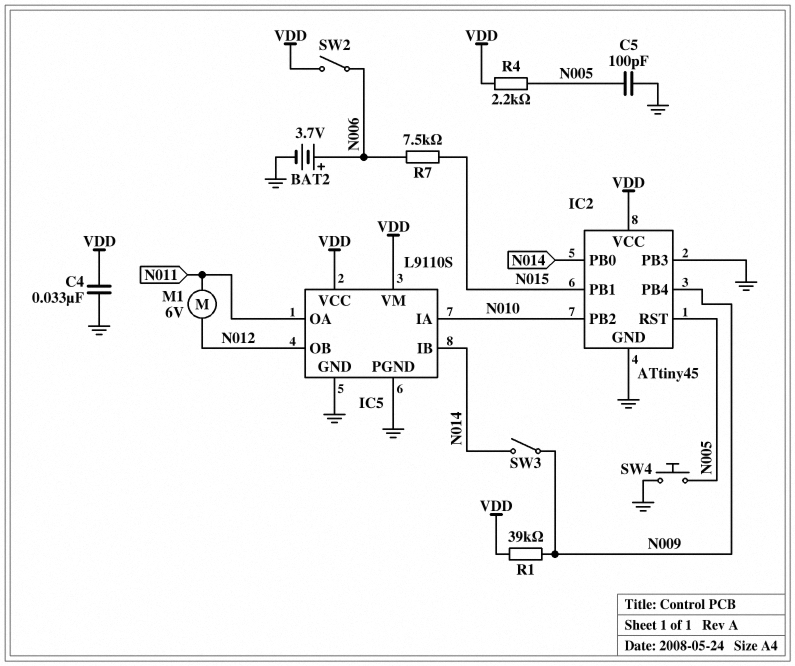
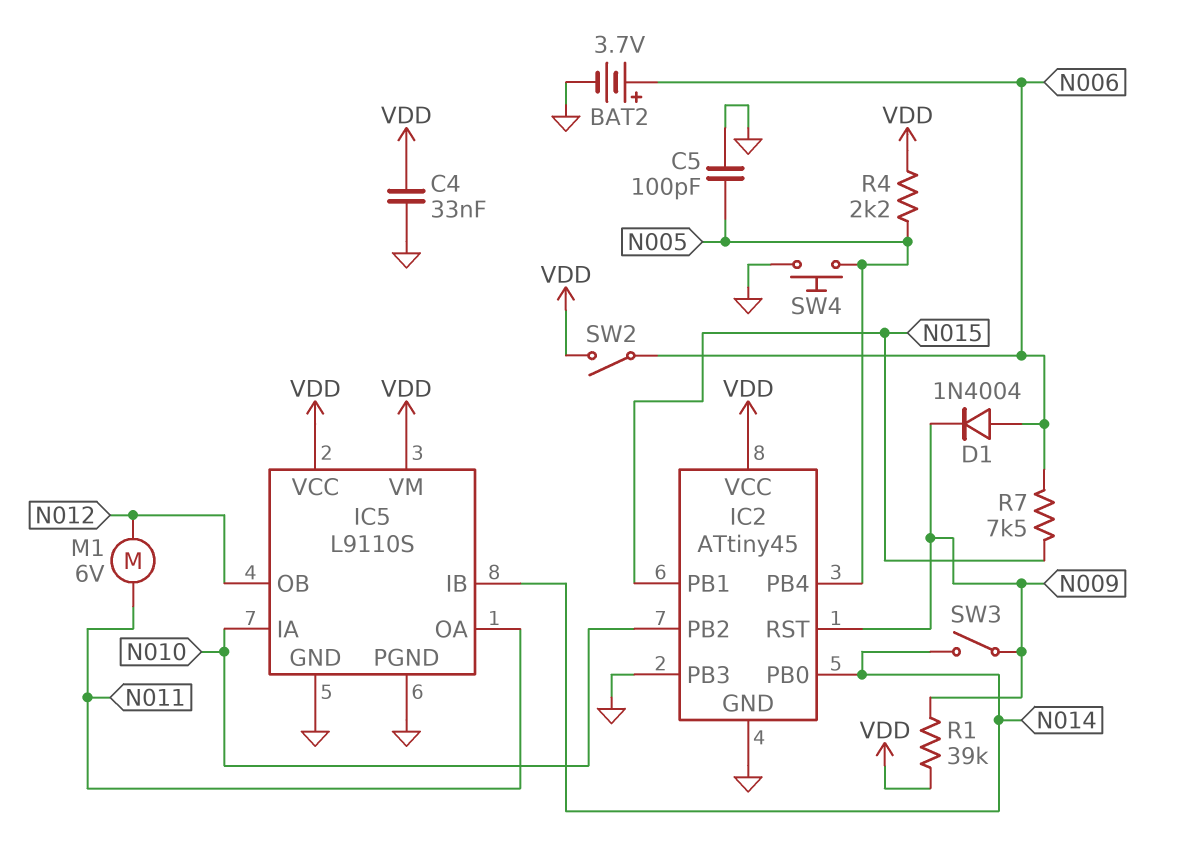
D1: none -> diode 1N4004 (A N006, K N009)
IC2 pin PB4: N009 -> N005
IC2 pin RST: N005 -> N009

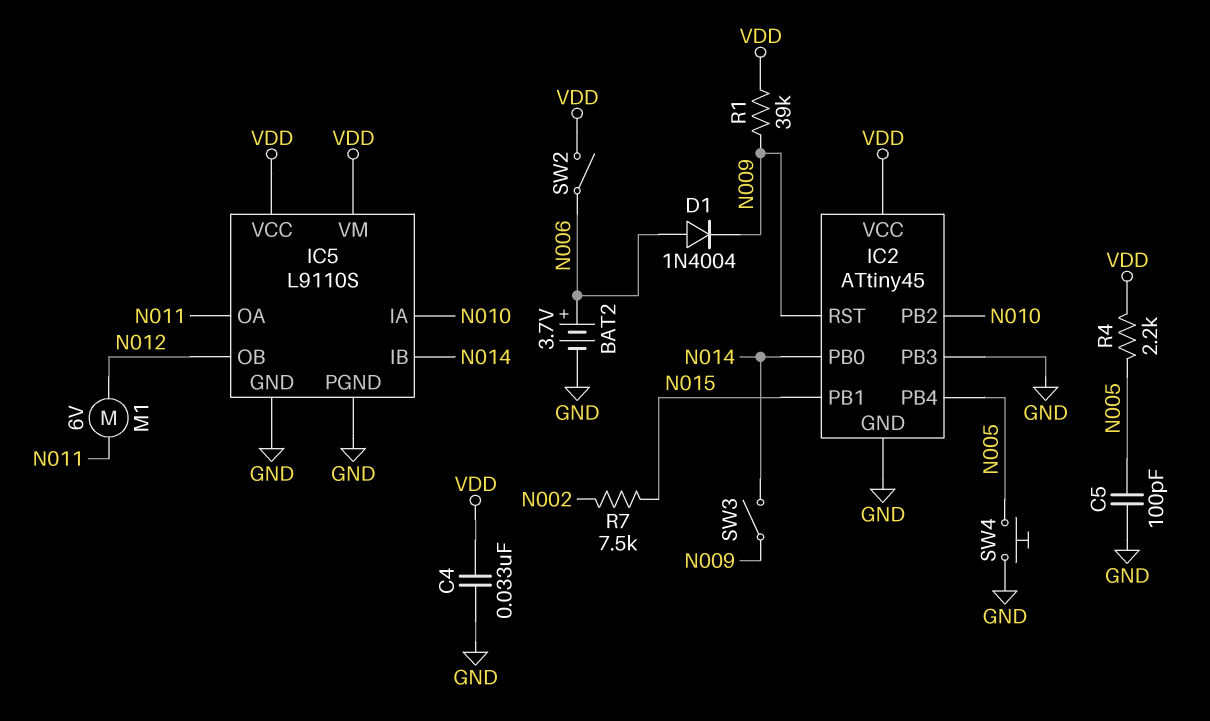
R7: 7.5k (N006, N015) -> 7.5k (N002, N015)

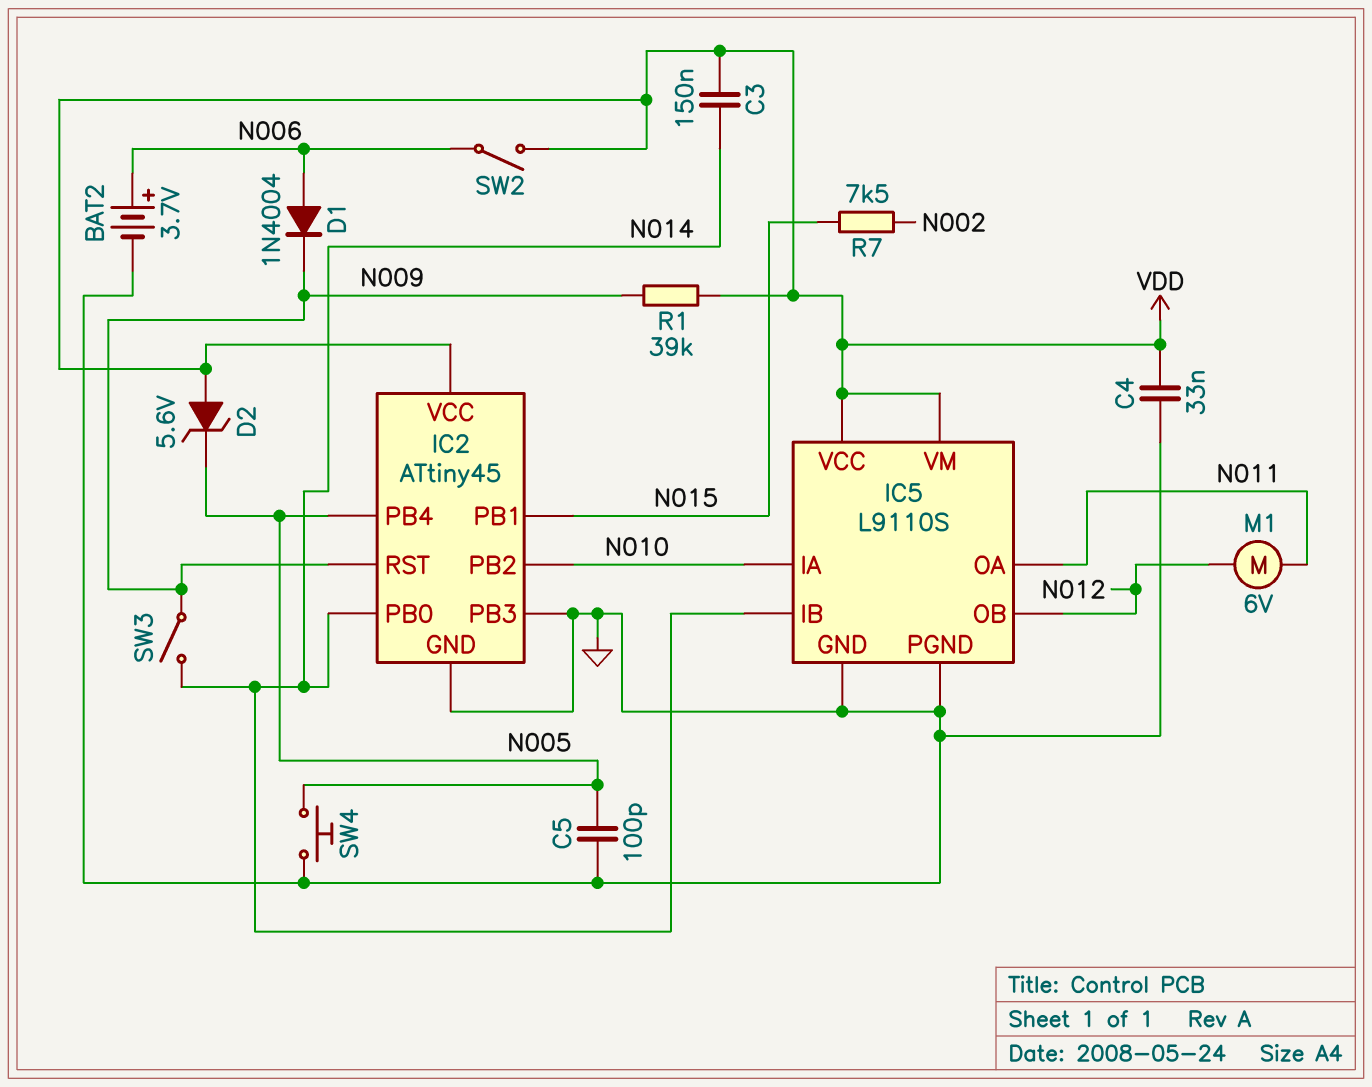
C3: none -> 150nF (N014, VDD)
D2: none -> zener 5.6V (A VDD, K N005)
R4: 2.2k (N005, VDD) -> none

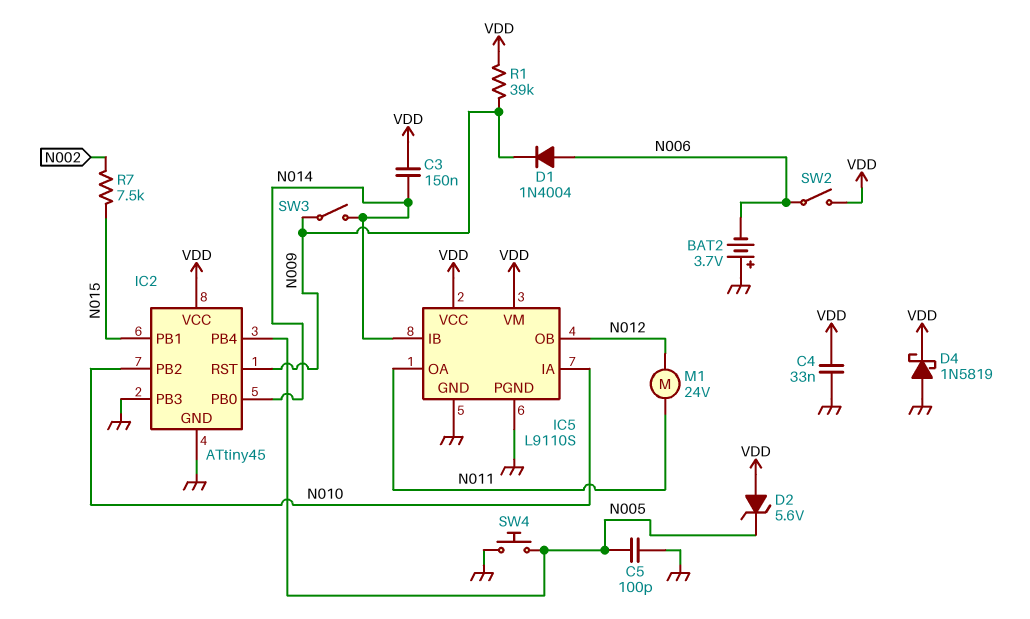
BAT2: 3.7V (plus N006, minus GND) -> 3.7V (plus GND, minus N006)
D4: none -> schottky 1N5819 (A GND, K VDD)
M1: motor 6V (N011, N012) -> motor 24V (N011, N012)

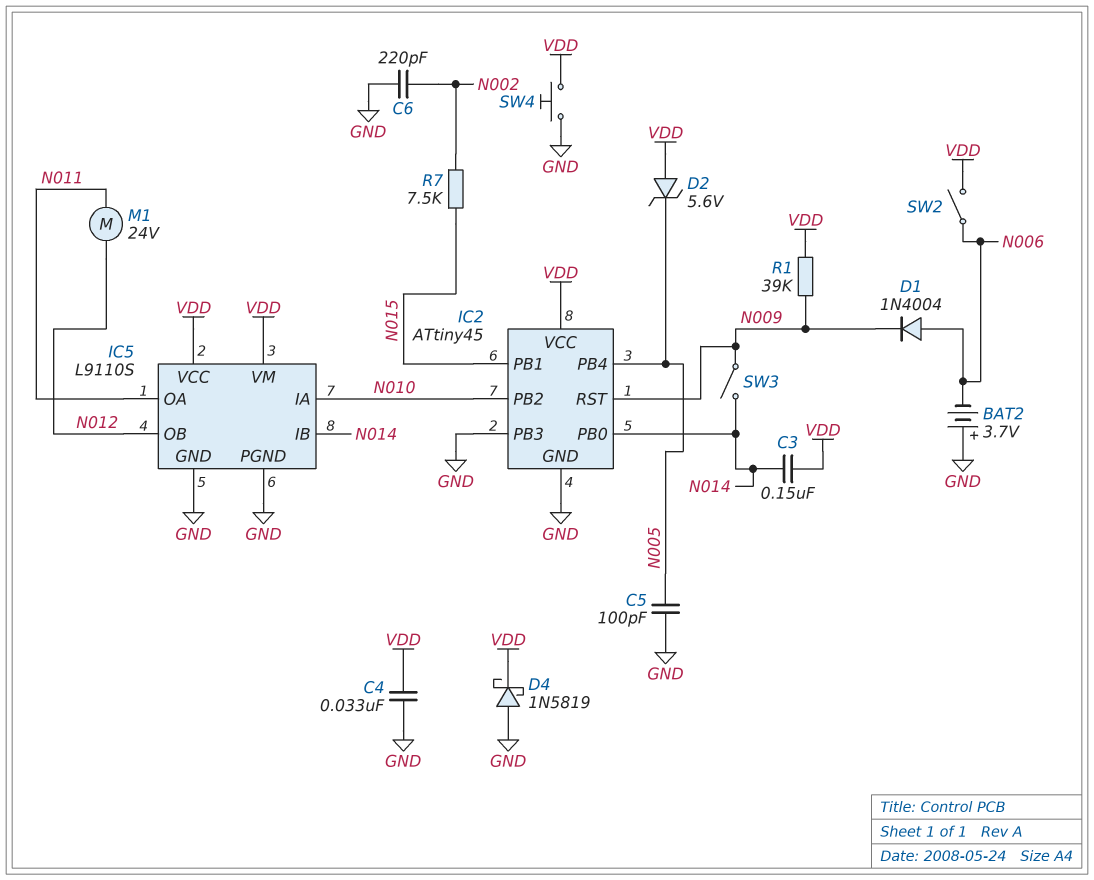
C6: none -> 220pF (GND, N002)
SW4: button (GND, N005) -> button (GND, VDD)

